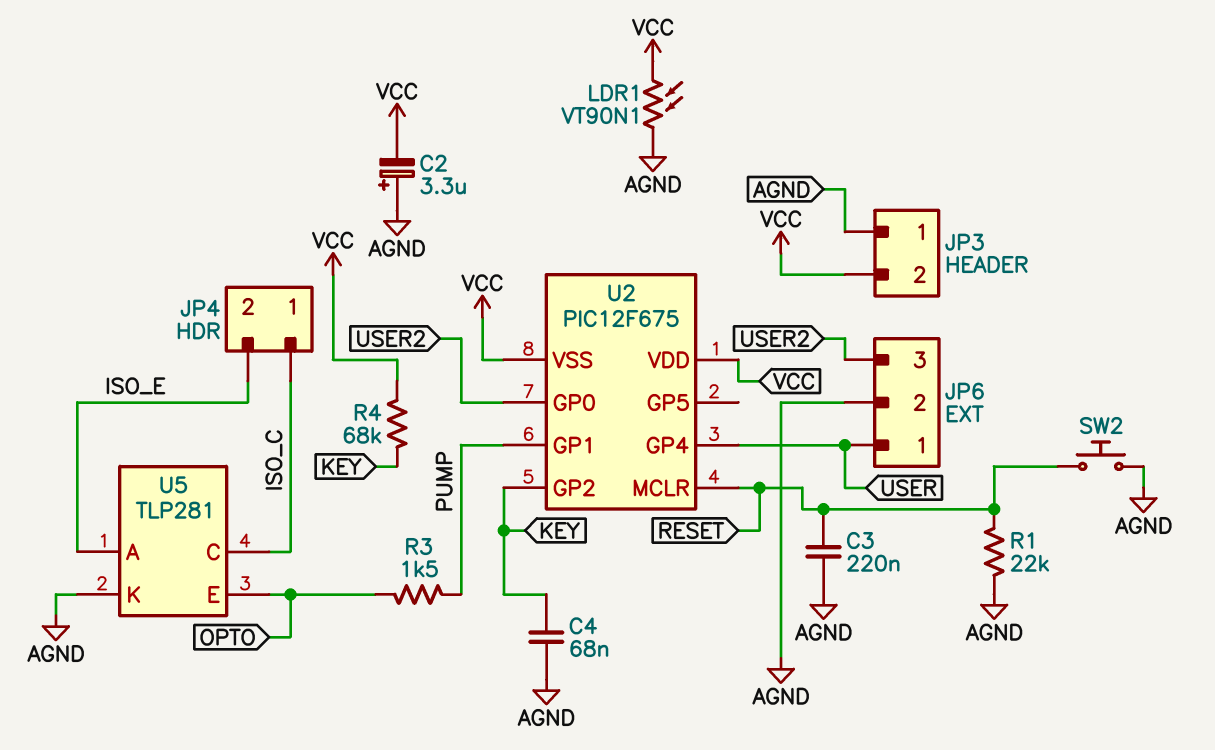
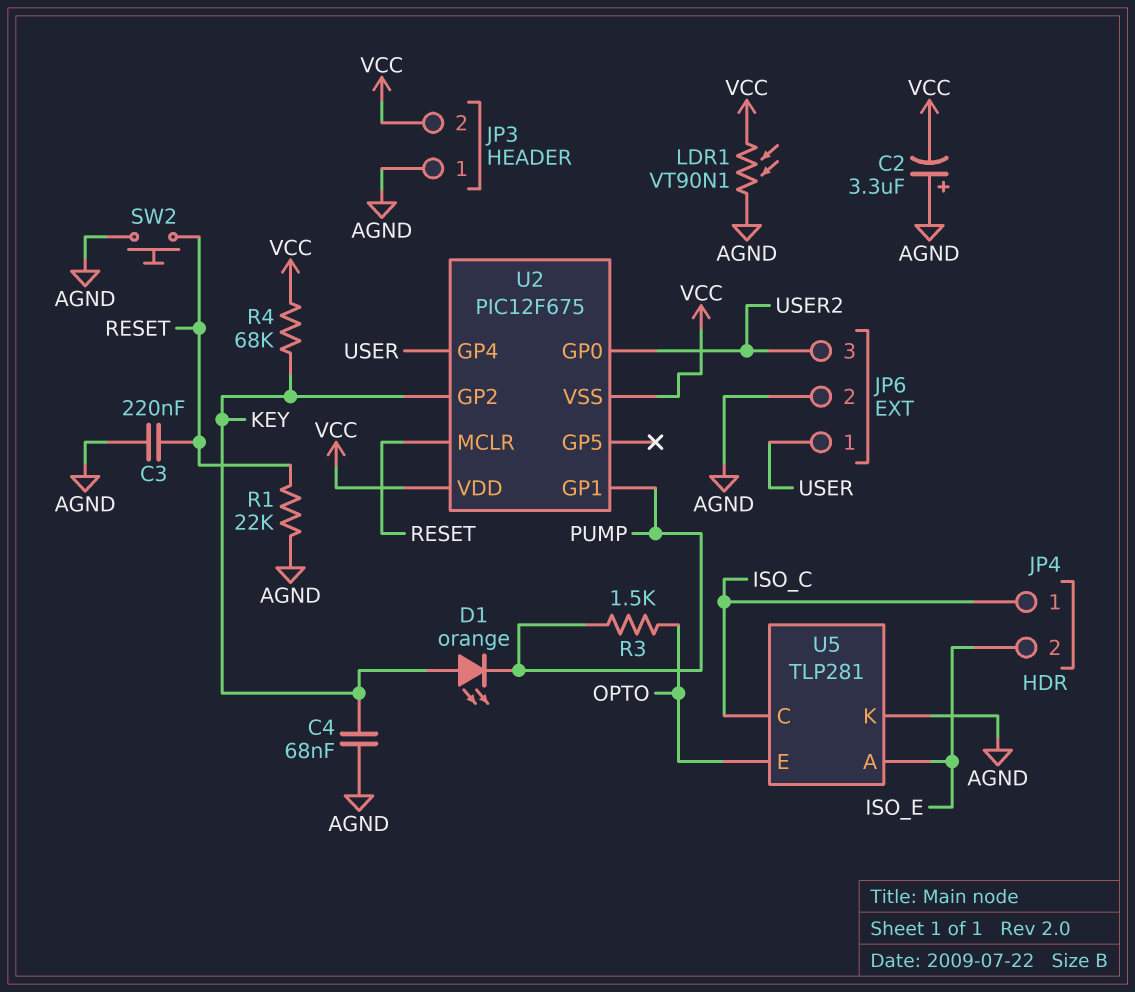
D1: none -> LED orange (A KEY, K PUMP)

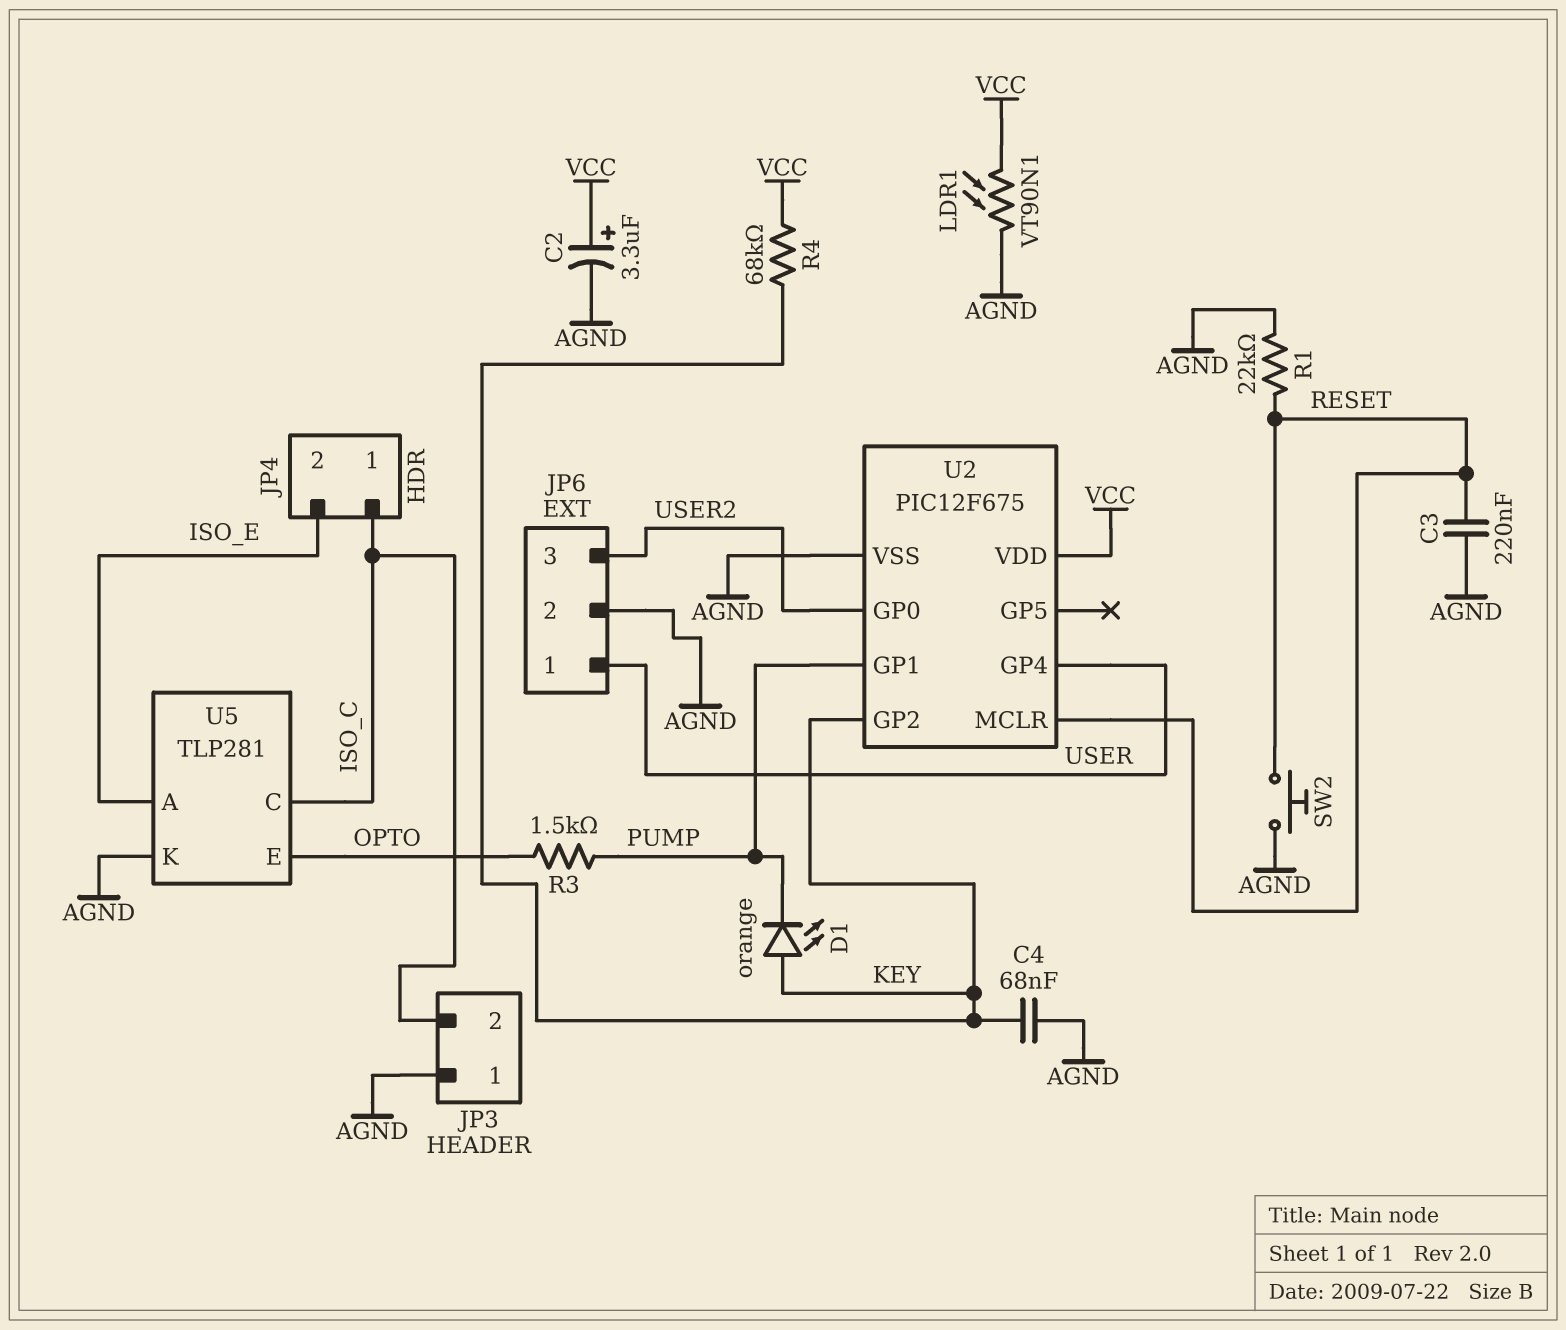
C2: 3.3uF (plus AGND, minus VCC) -> 3.3uF (plus VCC, minus AGND)
JP3 pin 2: VCC -> ISO_C
U2 pin VSS: VCC -> AGND

